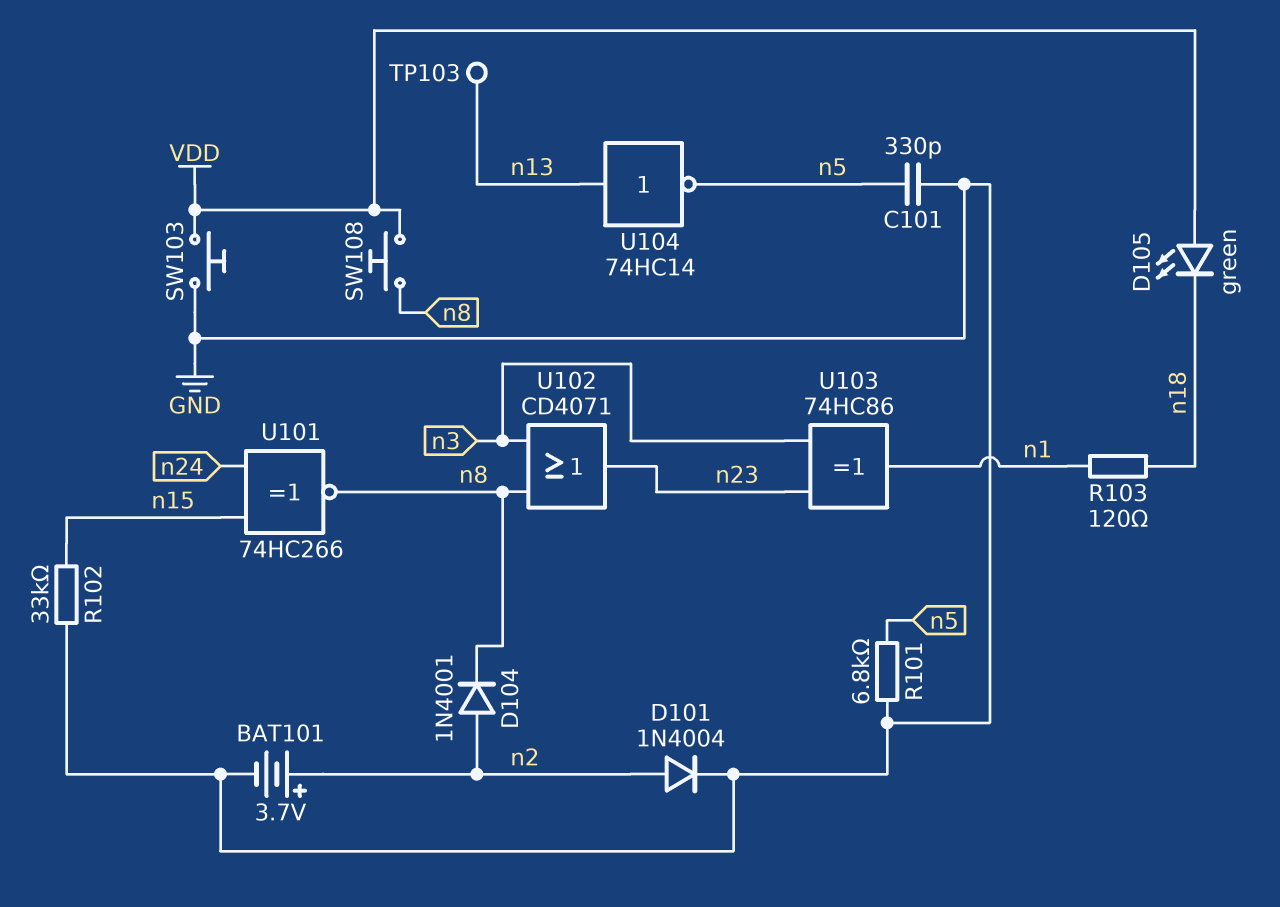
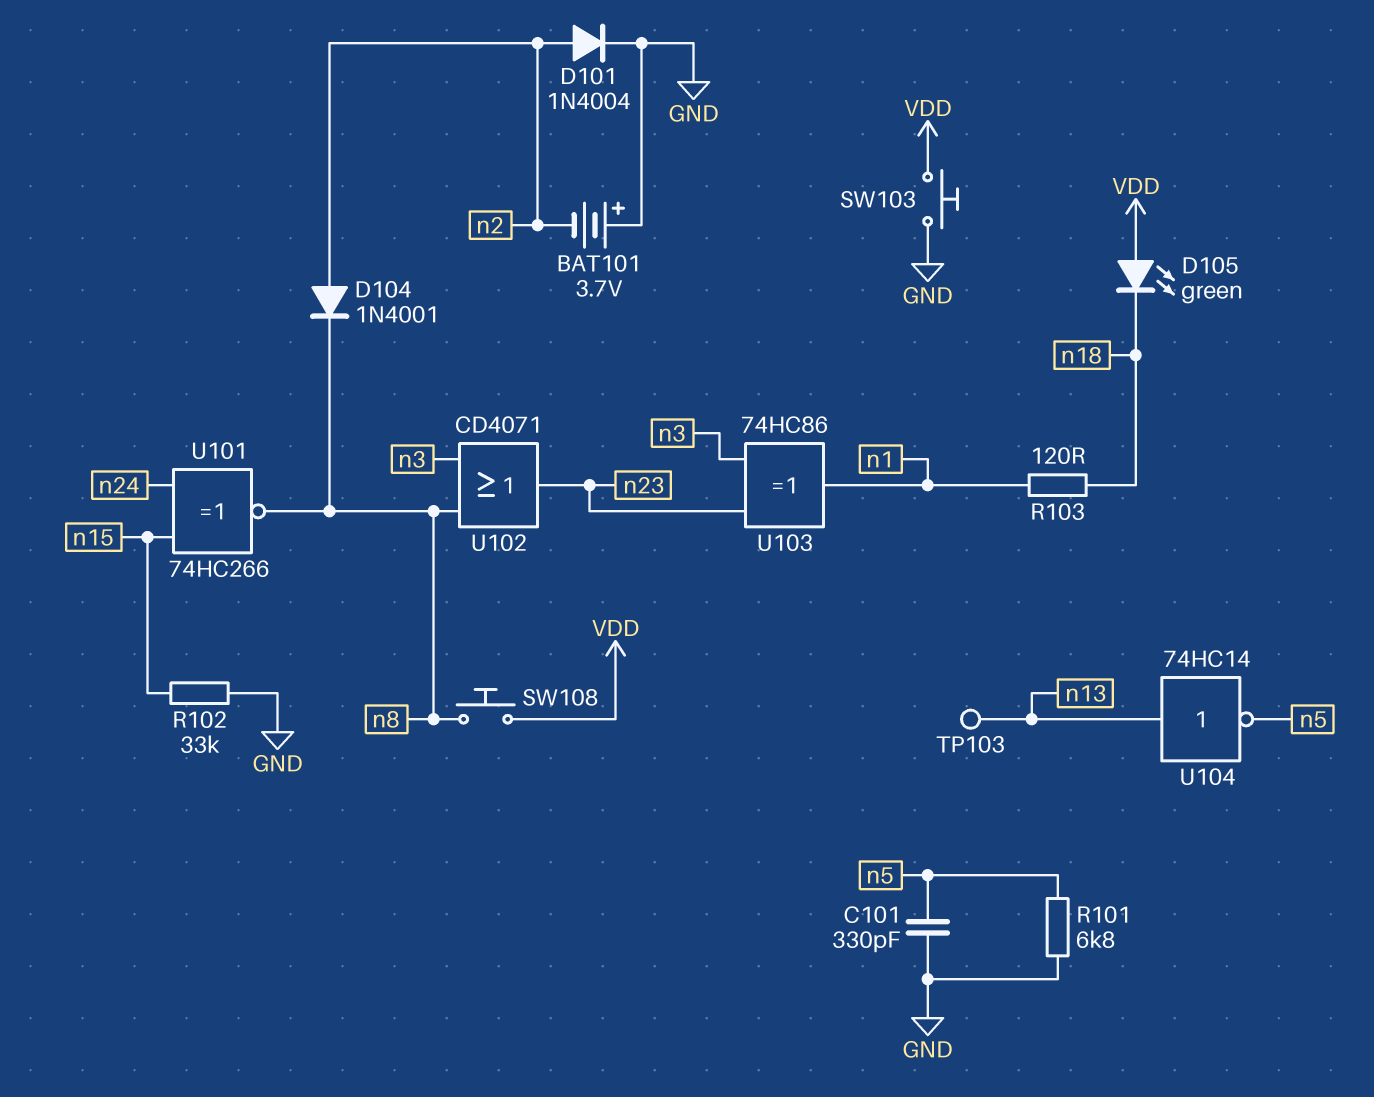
BAT101: 3.7V (plus n2, minus GND) -> 3.7V (plus GND, minus n2)

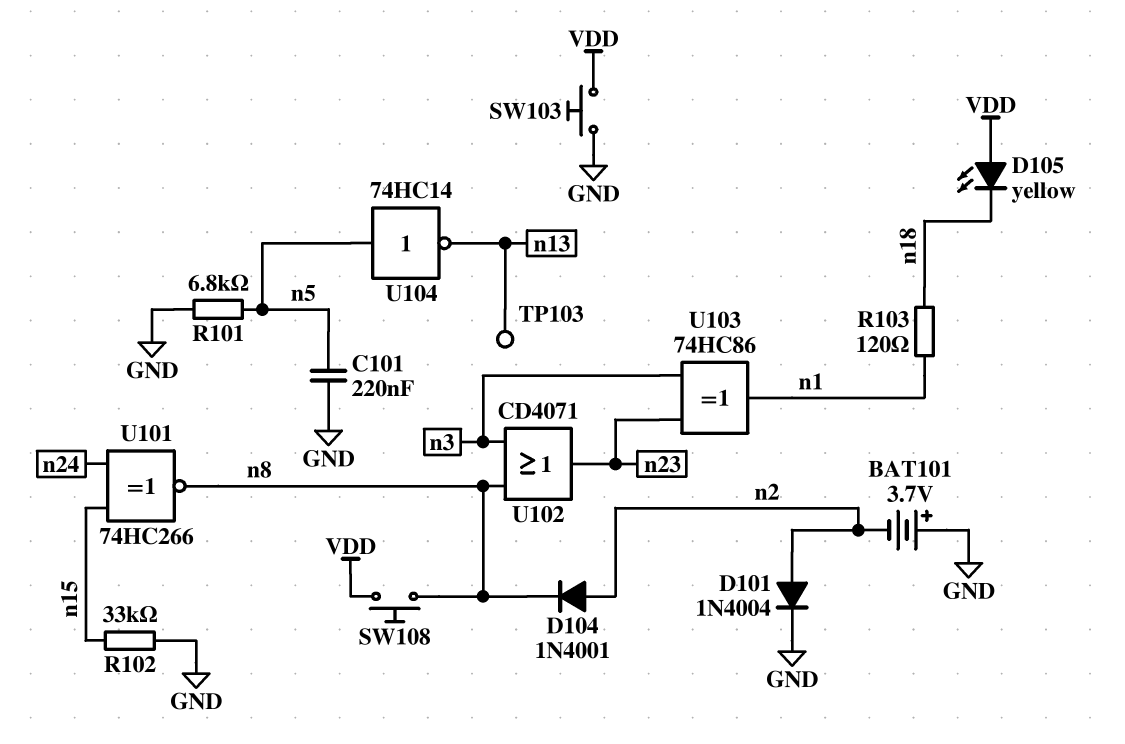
C101: 330pF (GND, n5) -> 220nF (GND, n5)
D105: LED green (A VDD, K n18) -> LED yellow (A VDD, K n18)
U104: NOT 74HC14 (in n13, out n5) -> NOT 74HC14 (in n5, out n13)

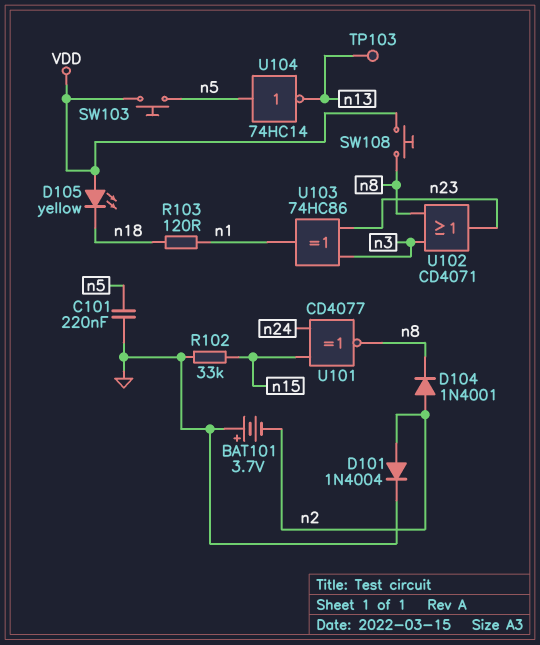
R101: 6.8k (GND, n5) -> none
SW103: button (GND, VDD) -> button (VDD, n5)
U101: XNOR 74HC266 (in n15, in n24, out n8) -> XNOR CD4077 (in n15, in n24, out n8)

